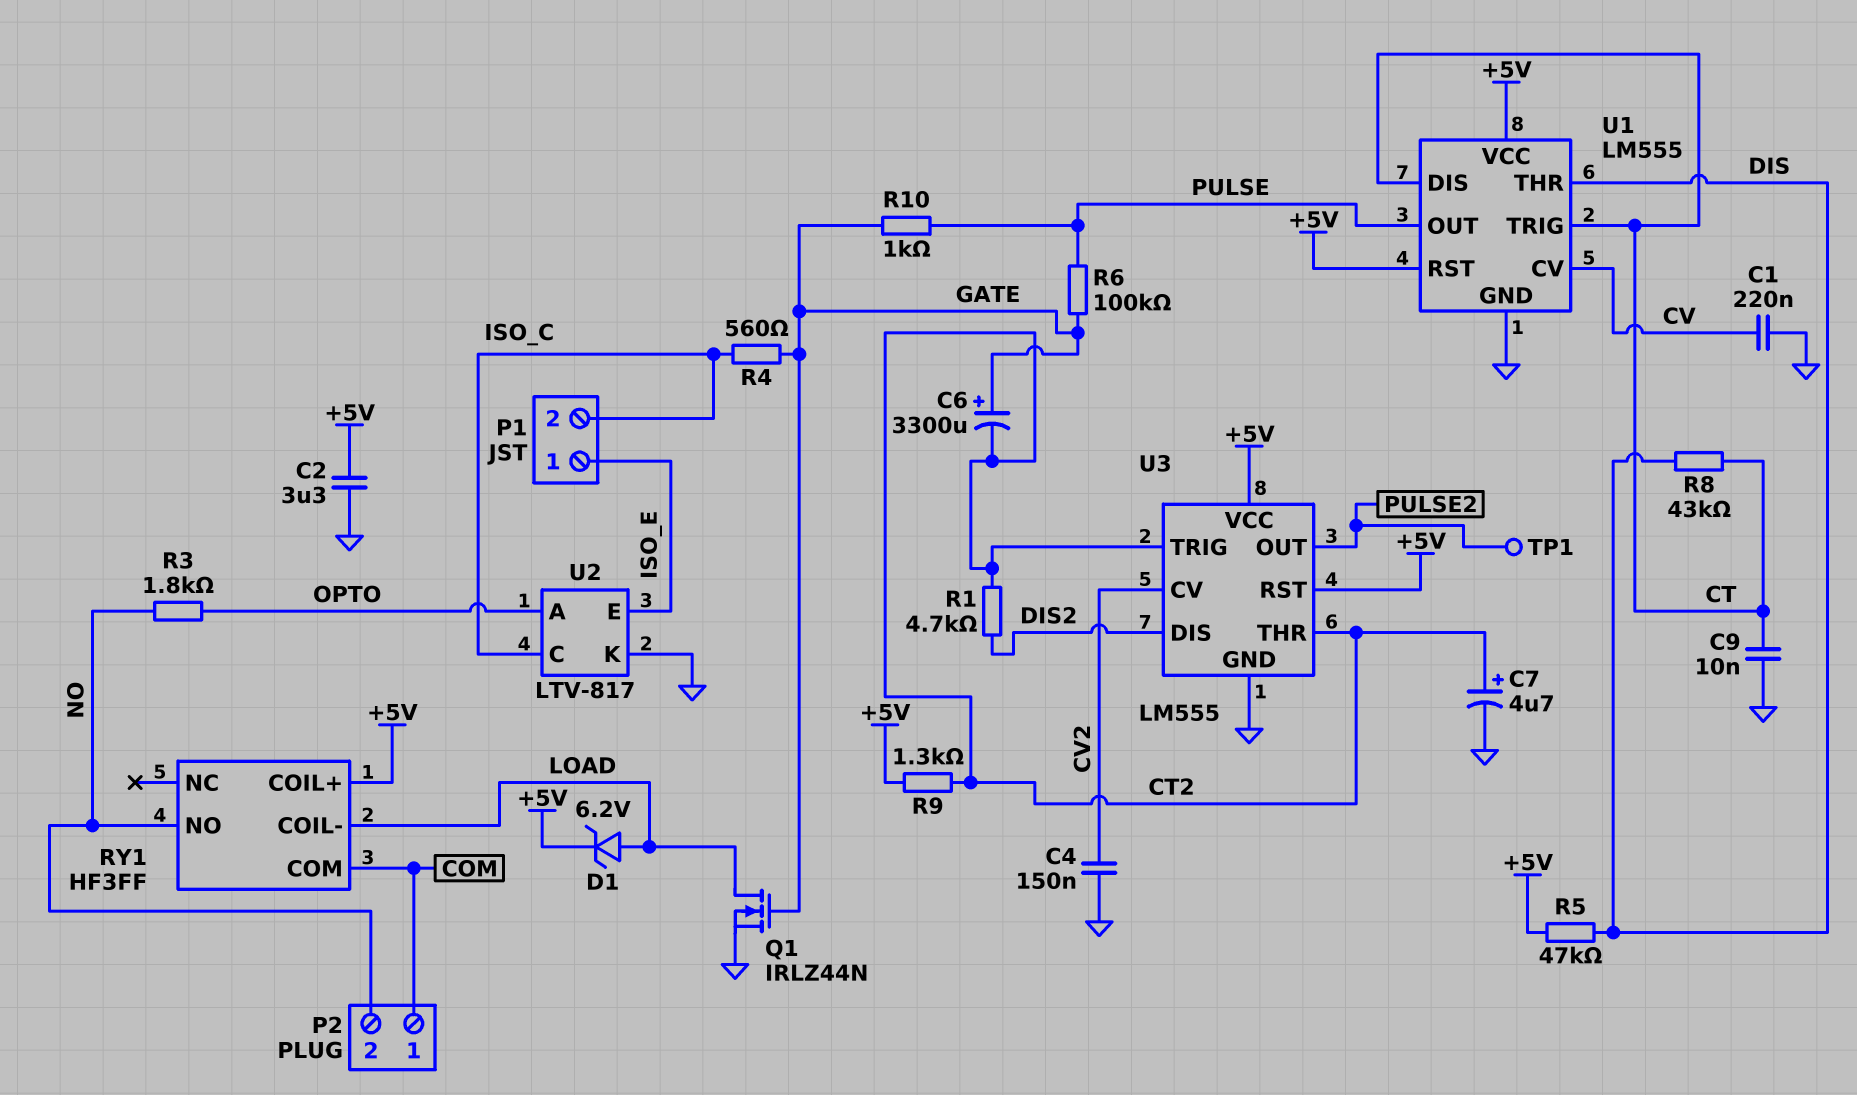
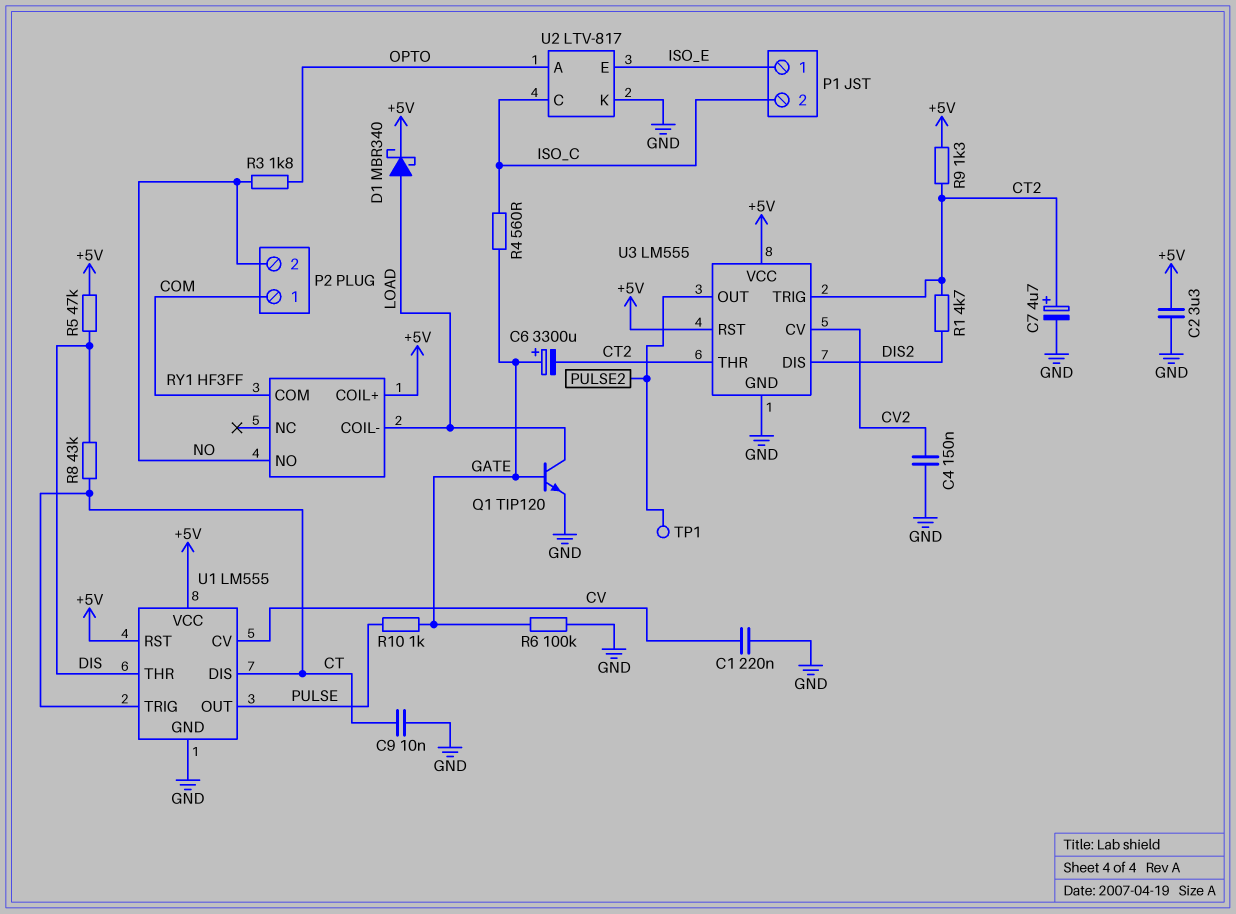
D1: zener 6.2V (A LOAD, K +5V) -> schottky MBR340 (A LOAD, K +5V)
Q1: NMOS IRLZ44N (G GATE, D LOAD, S GND) -> NPN TIP120 (B GATE, C LOAD, E GND)
R6: 100k (GATE, PULSE) -> 100k (GATE, GND)

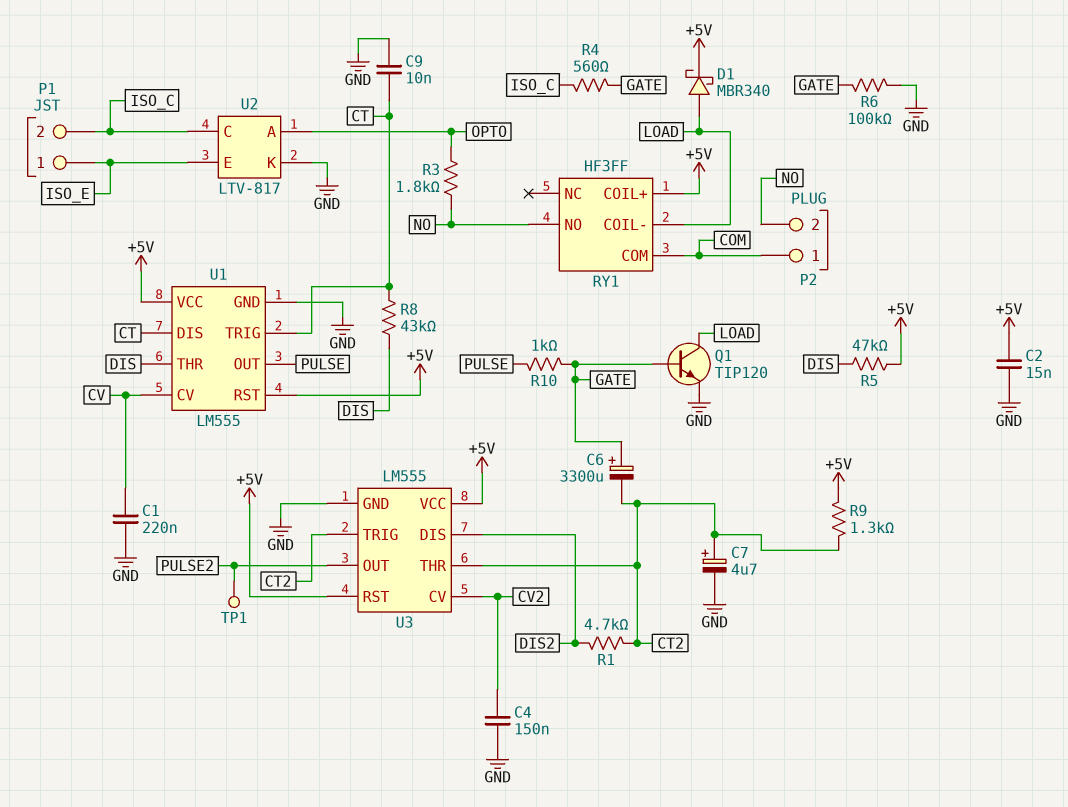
C2: 3.3uF (+5V, GND) -> 15nF (+5V, GND)

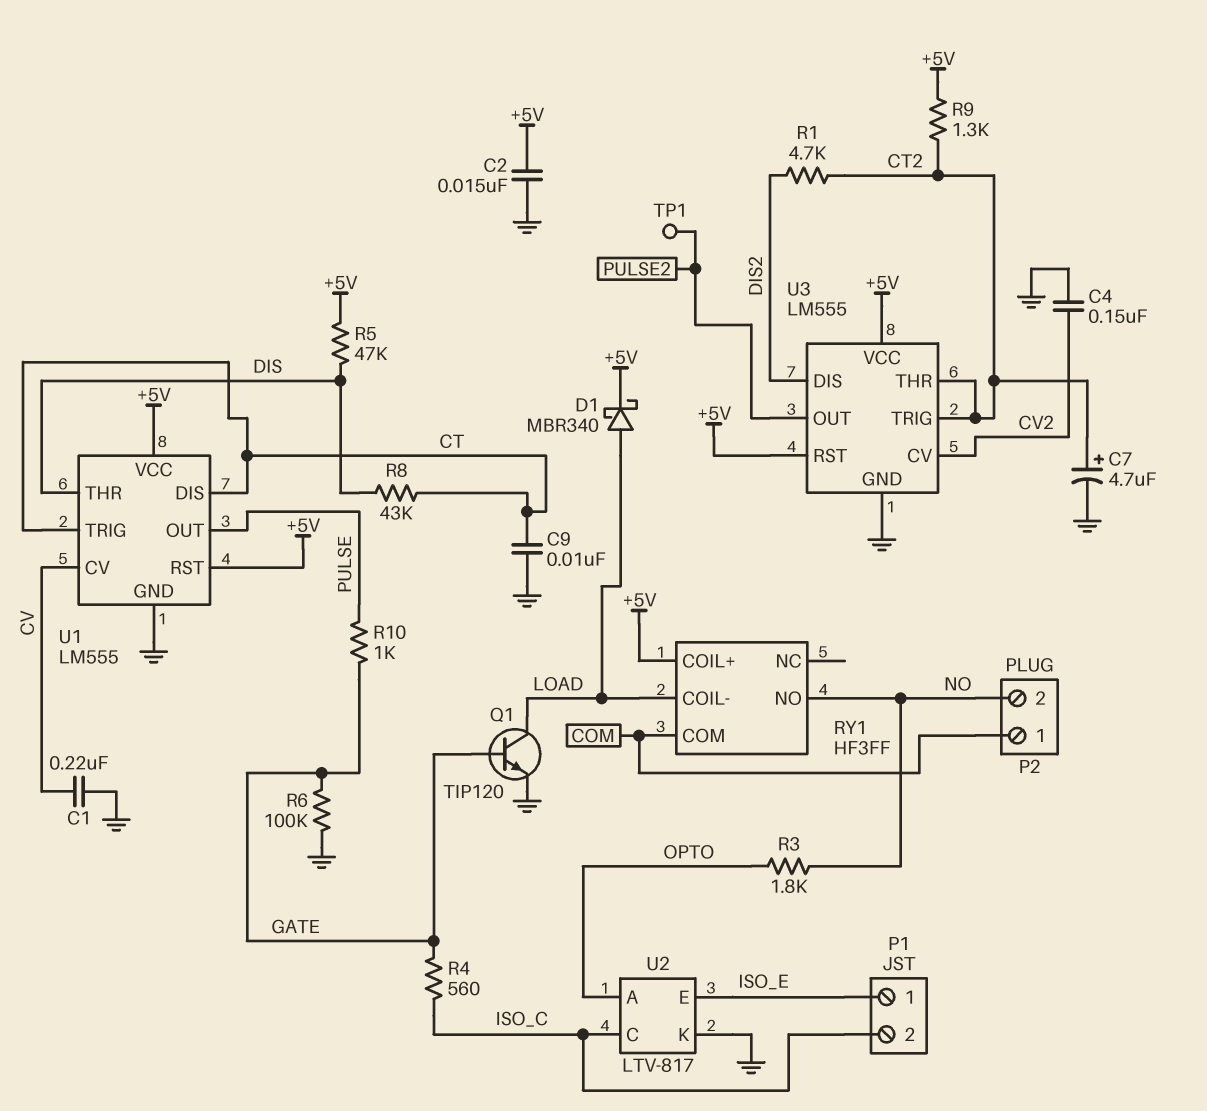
C6: 3300uF (plus GATE, minus CT2) -> none

